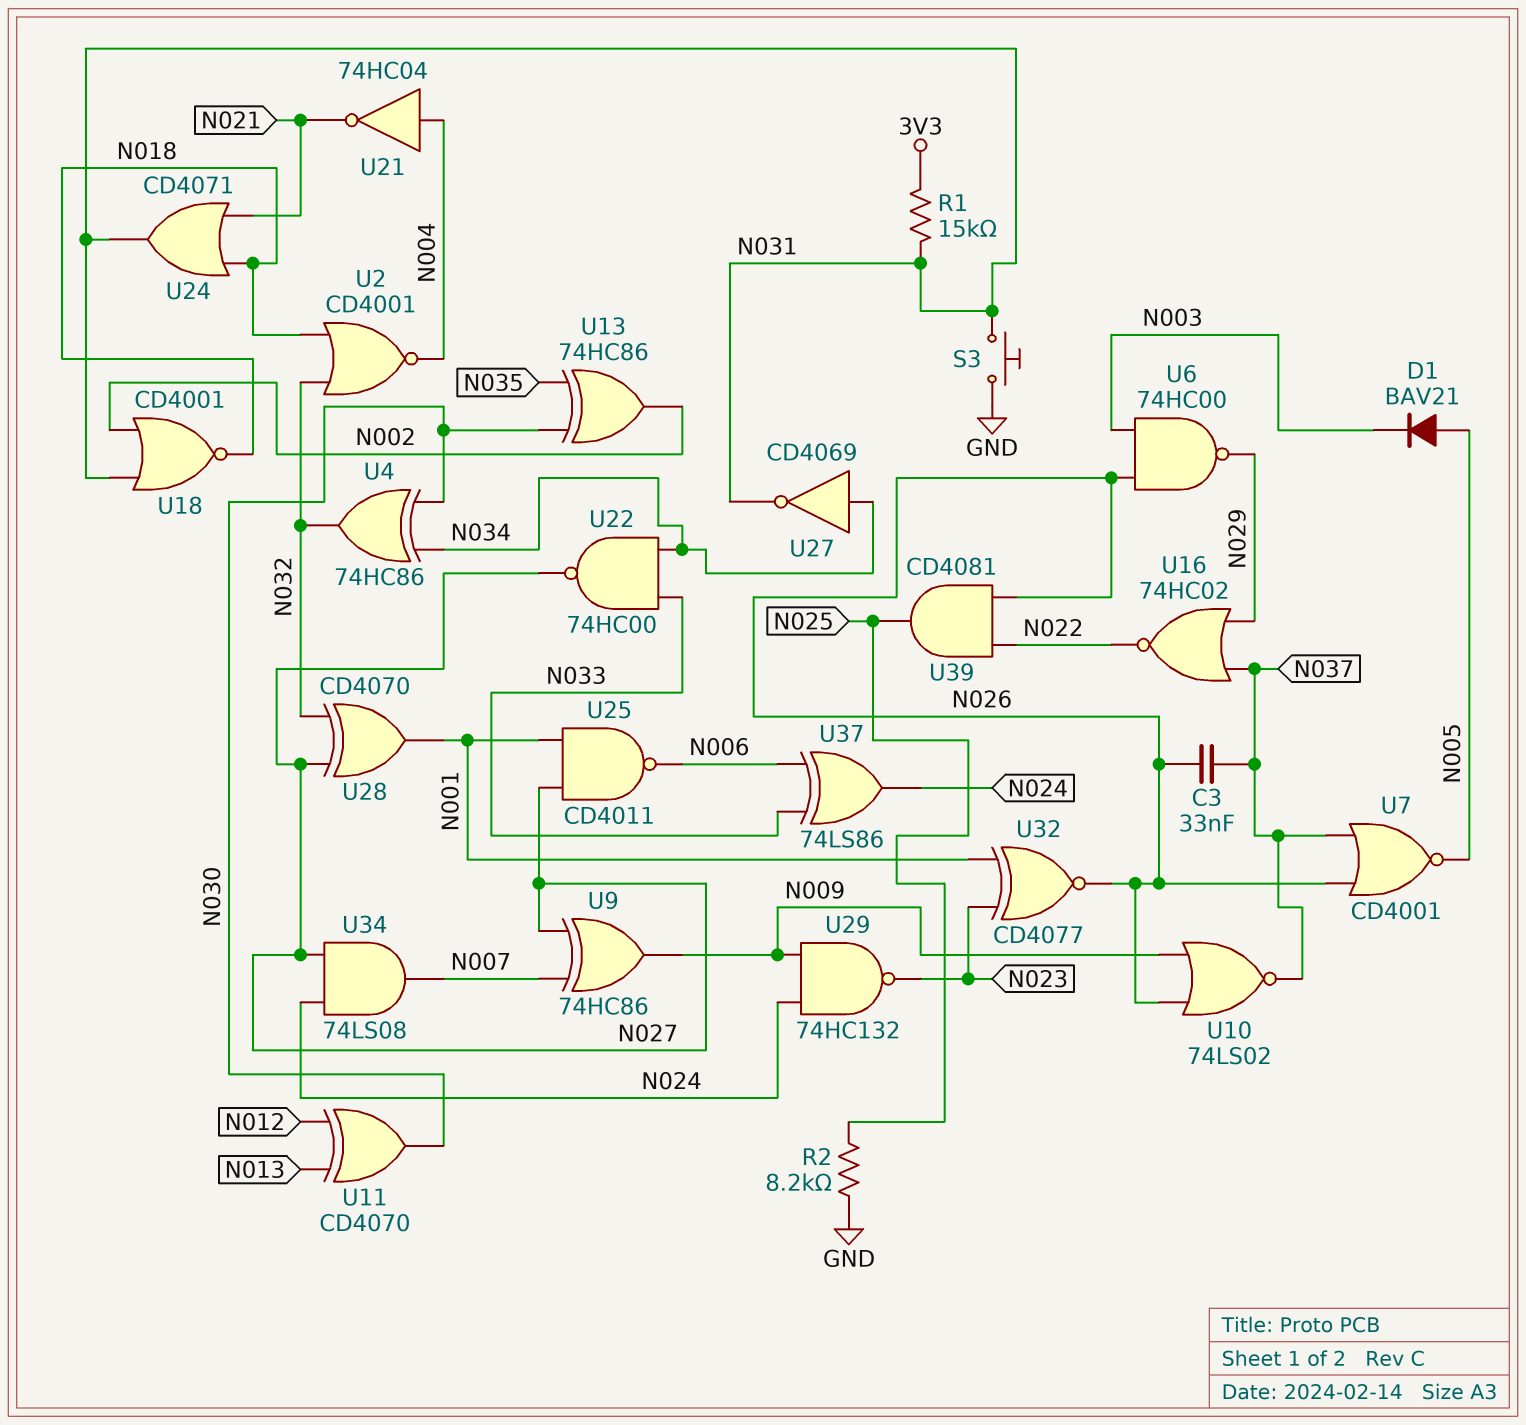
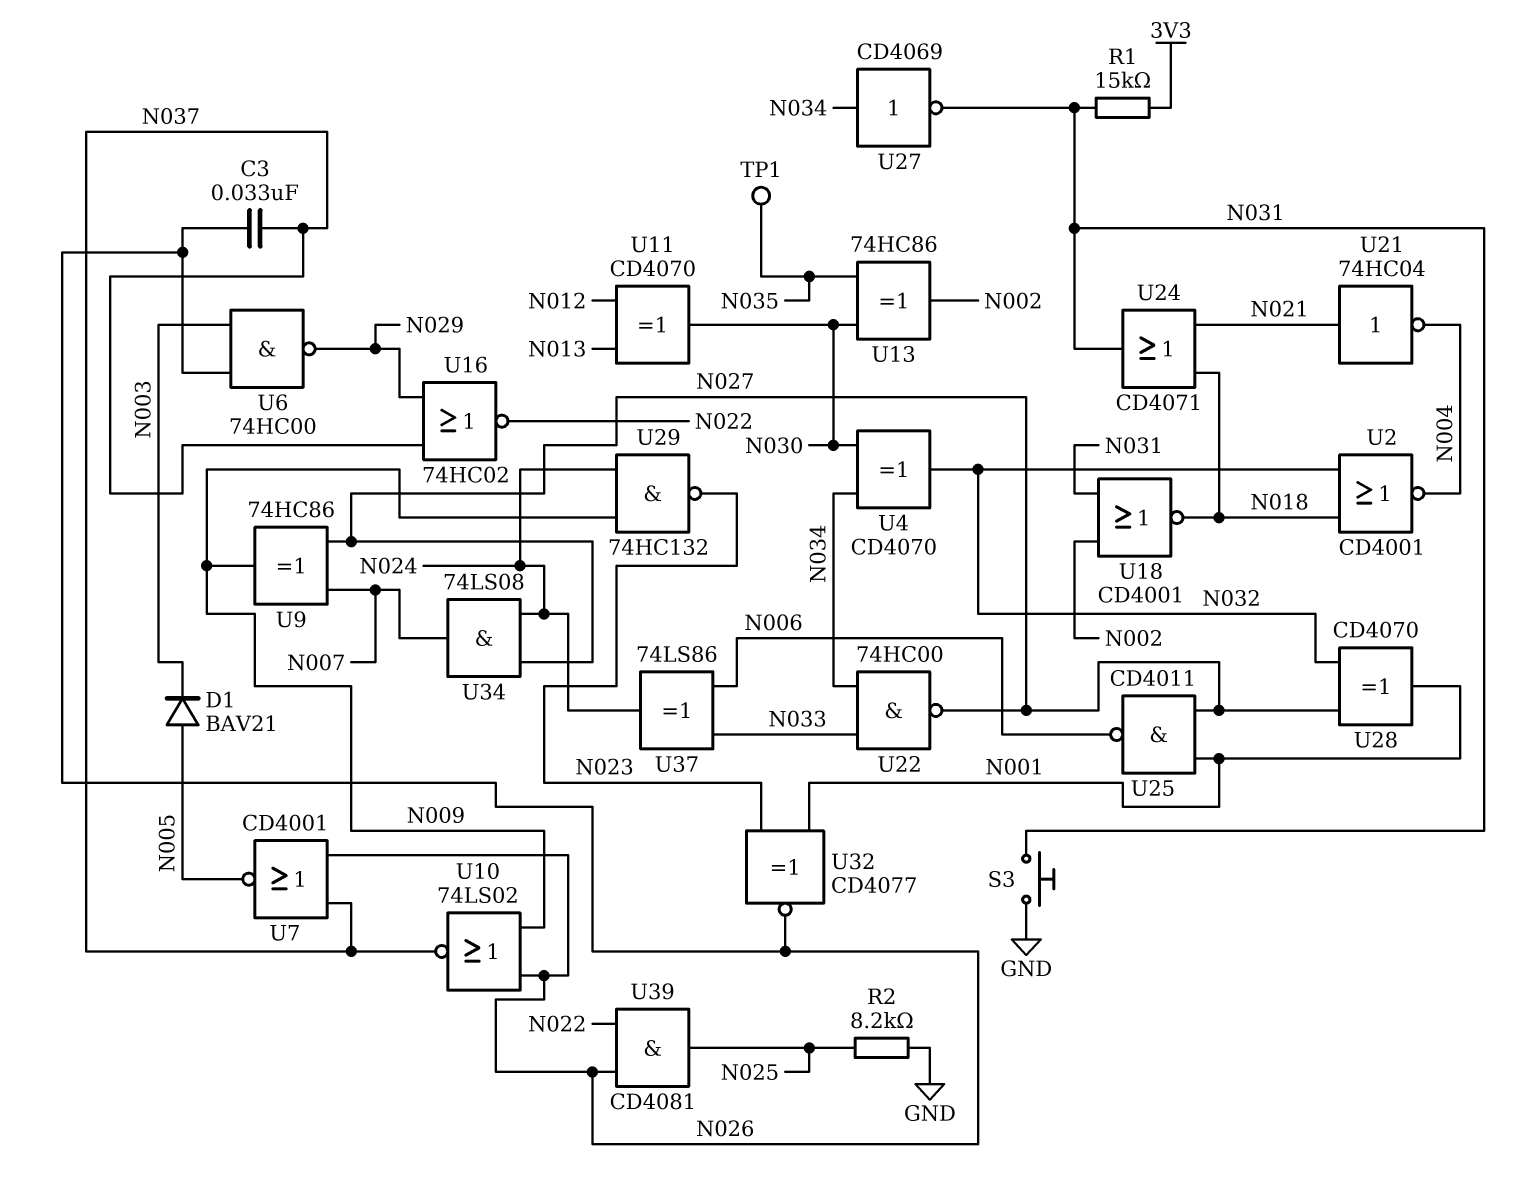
TP1: none -> test point (N035)
U4: XOR 74HC86 (in N030, in N034, out N032) -> XOR CD4070 (in N030, in N034, out N032)
U21: NOT 74HC04 (in N004, out N021) -> NOT 74HC04 (in N021, out N004)

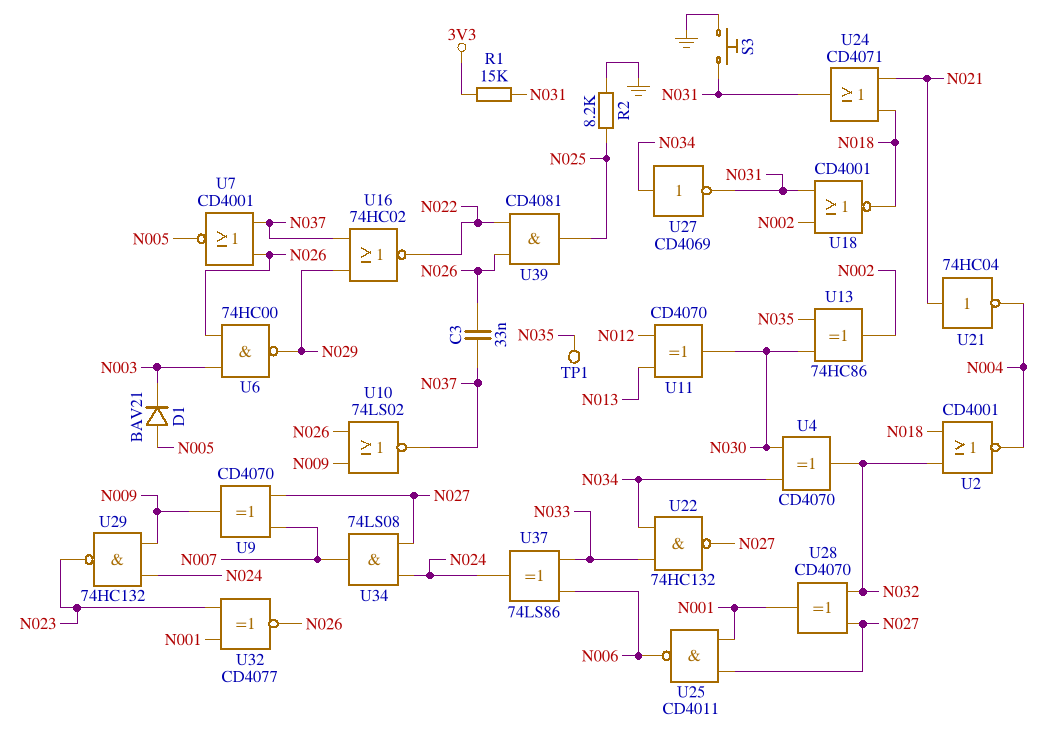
U9: XOR 74HC86 (in N007, in N027, out N009) -> XOR CD4070 (in N007, in N027, out N009)
U22: NAND 74HC00 (in N033, in N034, out N027) -> NAND 74HC132 (in N033, in N034, out N027)

